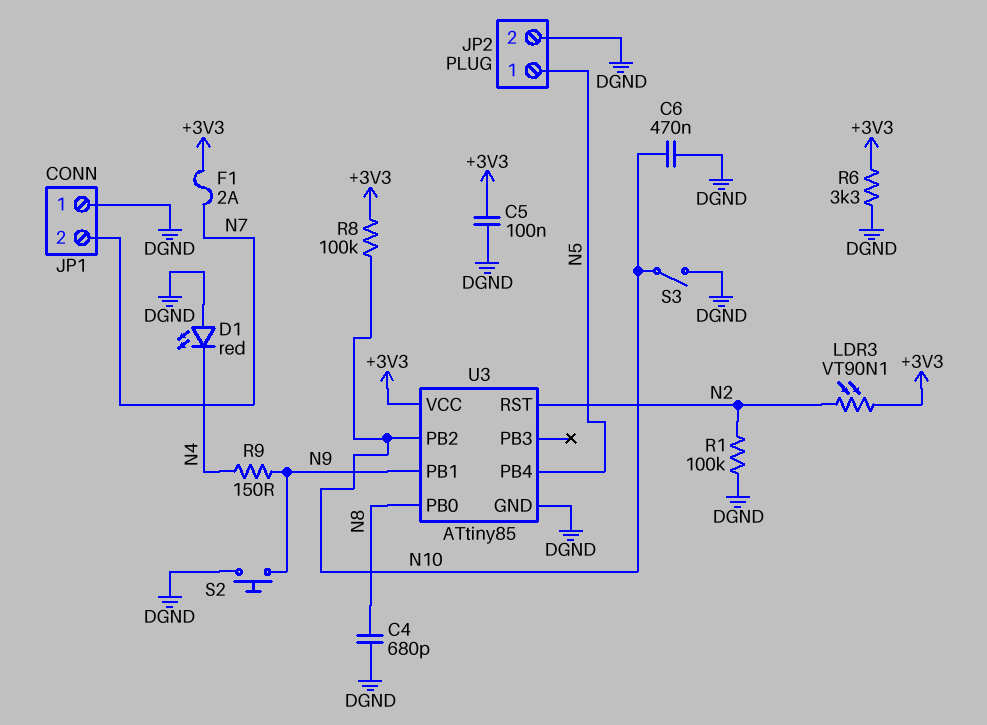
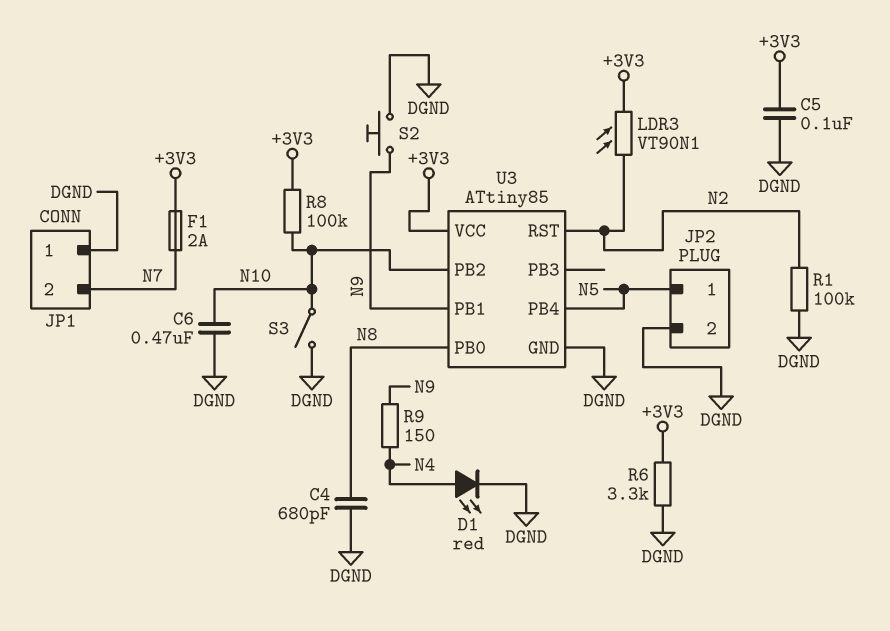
D1: LED red (A DGND, K N4) -> LED red (A N4, K DGND)

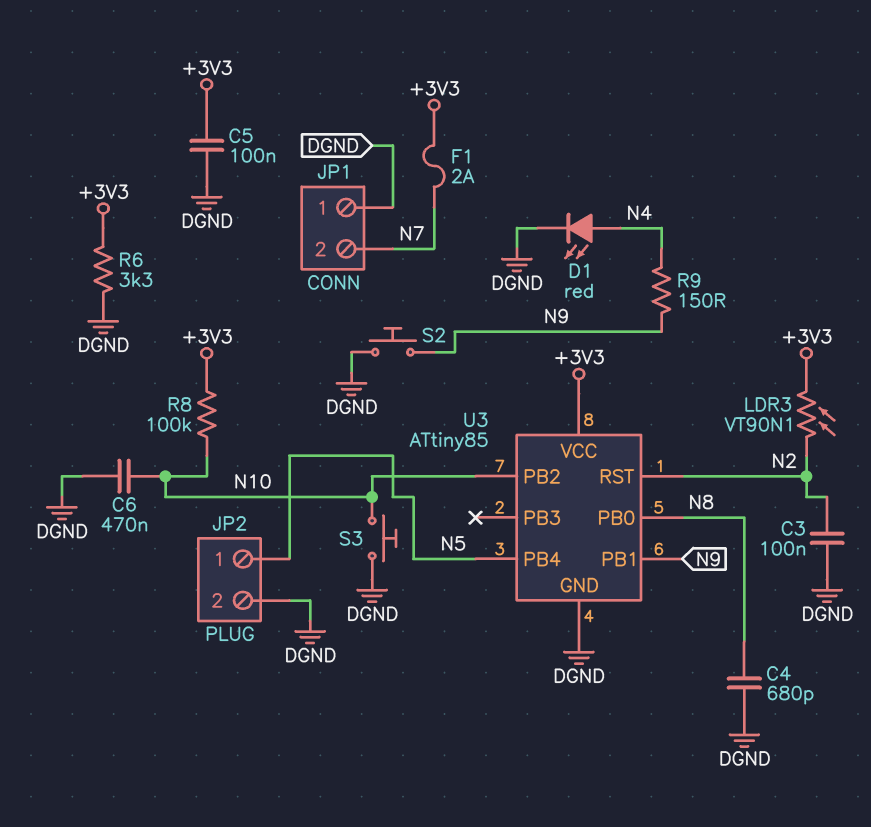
C3: none -> 100nF (DGND, N2)
R1: 100k (DGND, N2) -> none
S3: switch (DGND, N10) -> button (DGND, N10)

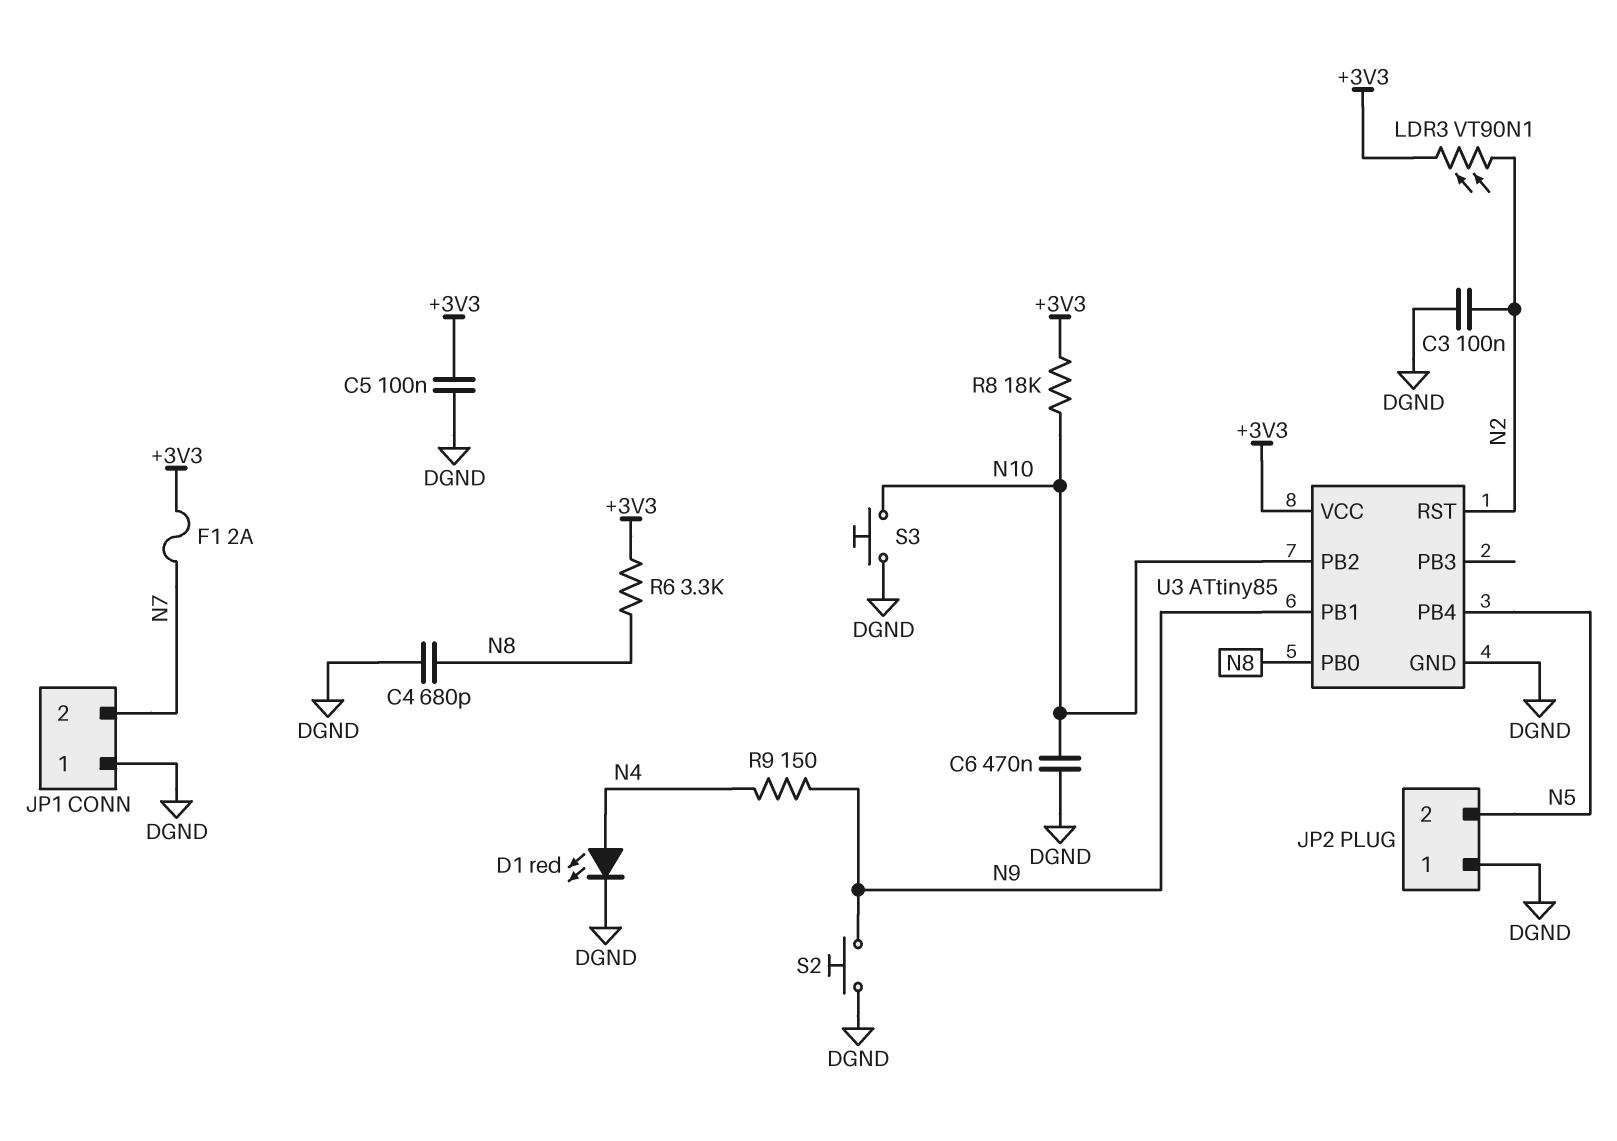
JP2 pin 1: N5 -> DGND
JP2 pin 2: DGND -> N5
R6: 3.3k (+3V3, DGND) -> 3.3k (+3V3, N8)
R8: 100k (+3V3, N10) -> 18k (+3V3, N10)

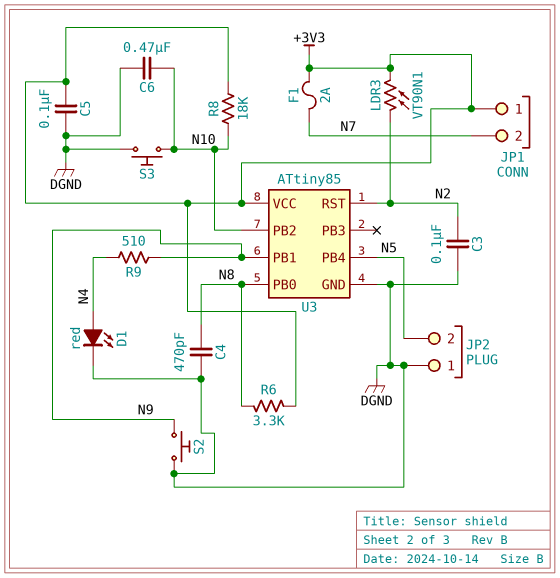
C4: 680pF (DGND, N8) -> 470pF (DGND, N8)
JP1 pin 1: DGND -> +3V3
R9: 150 (N4, N9) -> 510 (N4, N9)

